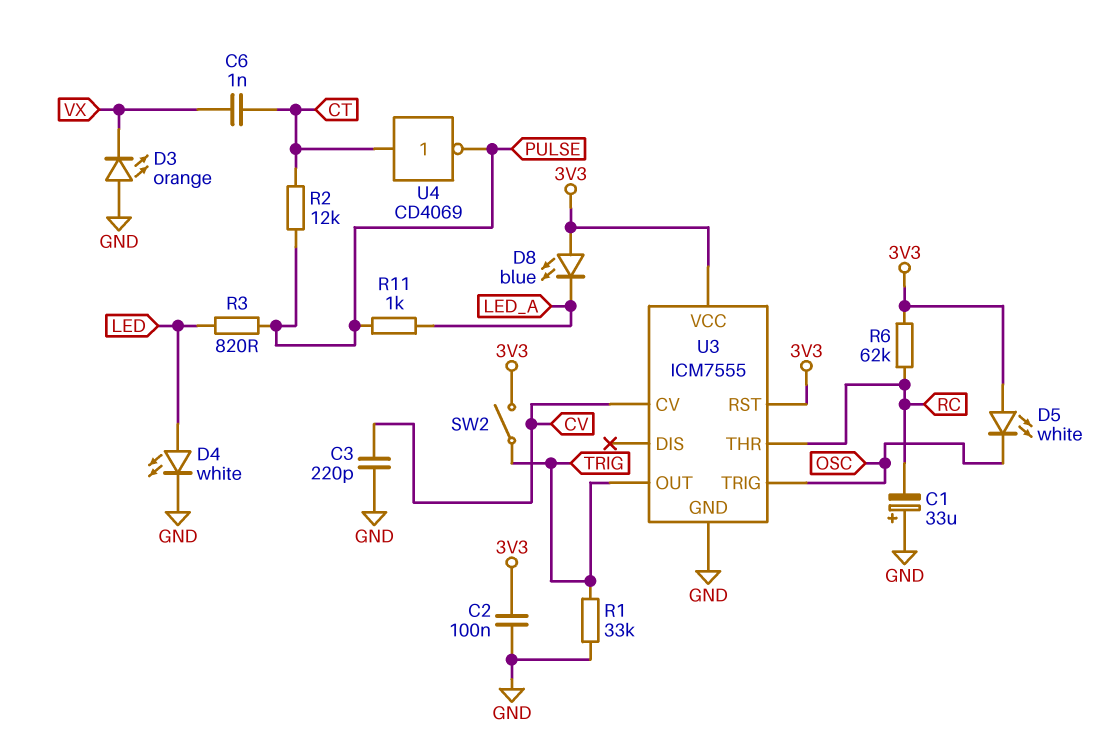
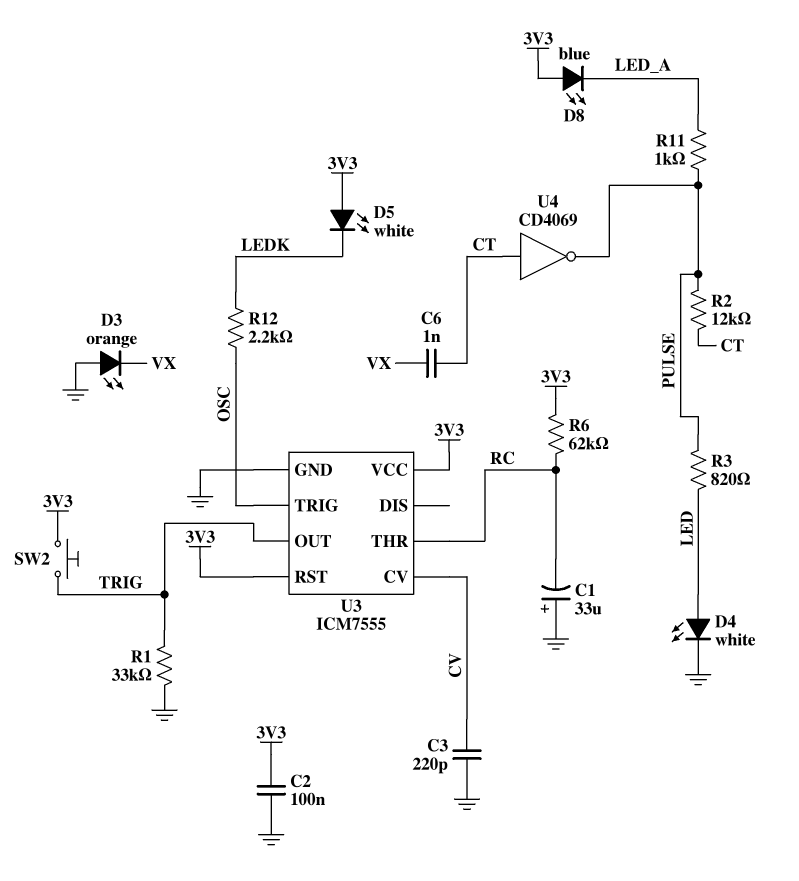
D5: LED white (A 3V3, K OSC) -> LED white (A 3V3, K LEDK)
R12: none -> 2.2k (LEDK, OSC)
SW2: switch (3V3, TRIG) -> button (3V3, TRIG)

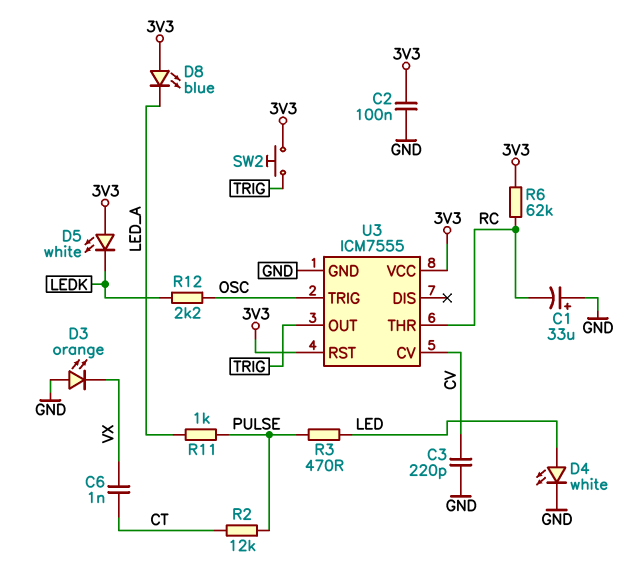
R1: 33k (GND, TRIG) -> none
R3: 820 (LED, PULSE) -> 470 (LED, PULSE)
U4: NOT CD4069 (in CT, out PULSE) -> none

